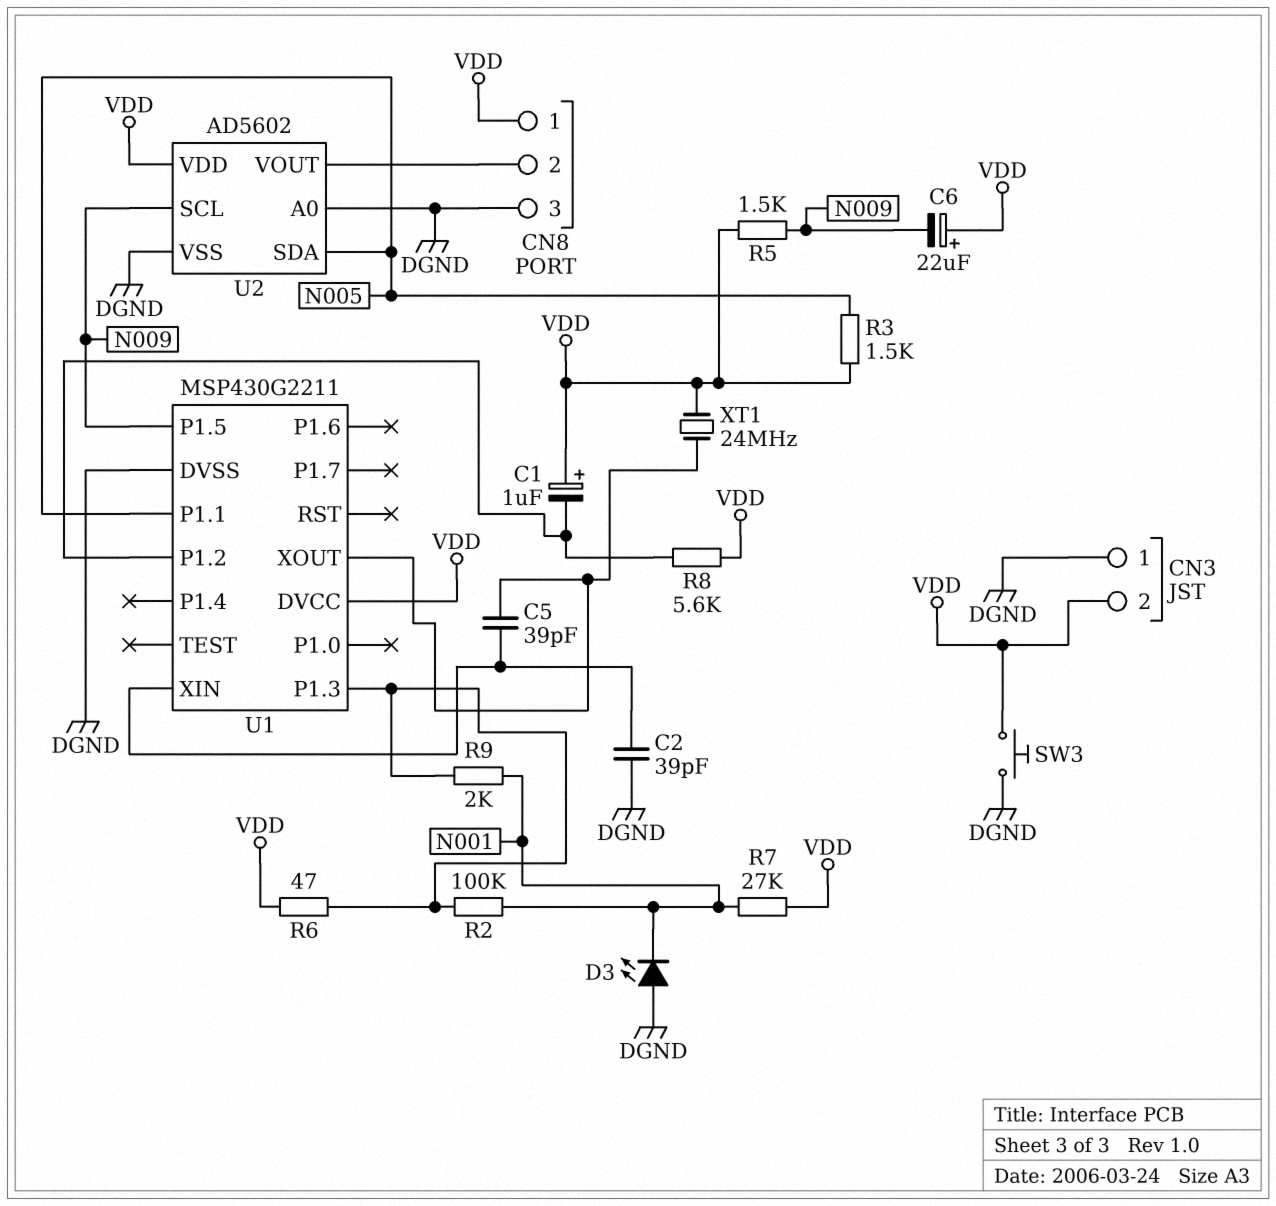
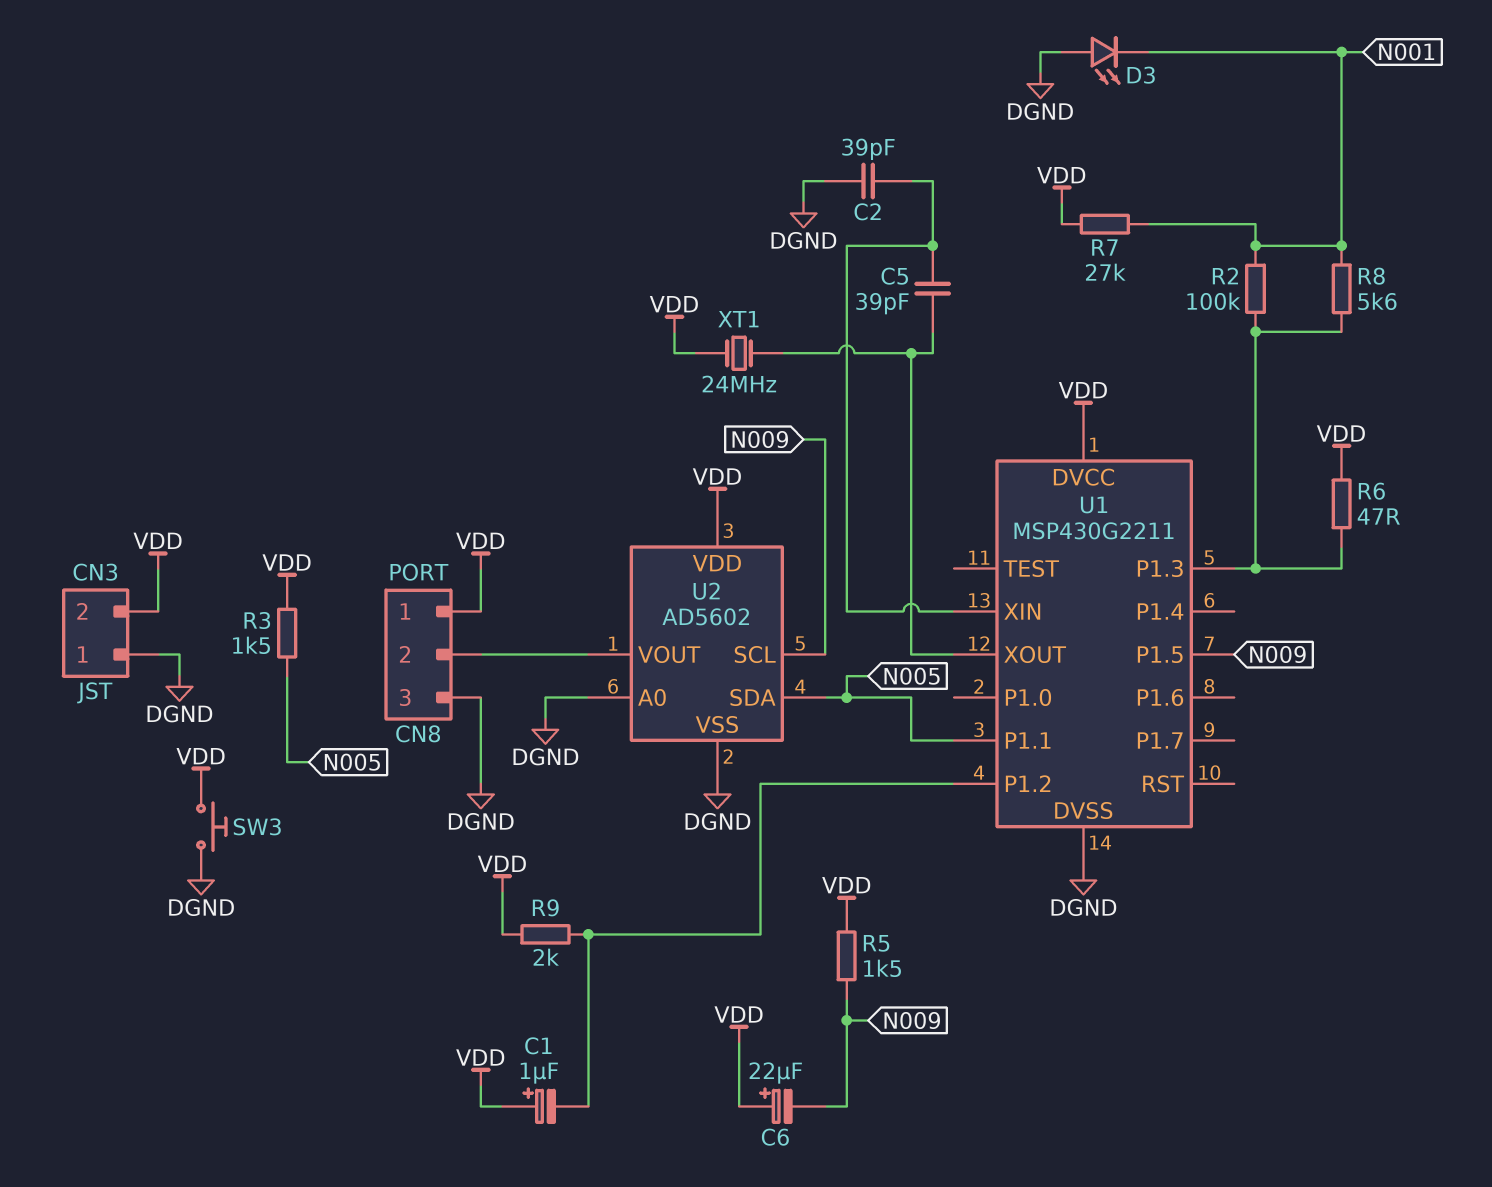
R8: 5.6k (U1/P1.2, VDD) -> 5.6k (N001, U1/P1.3)
R9: 2k (N001, U1/P1.3) -> 2k (U1/P1.2, VDD)

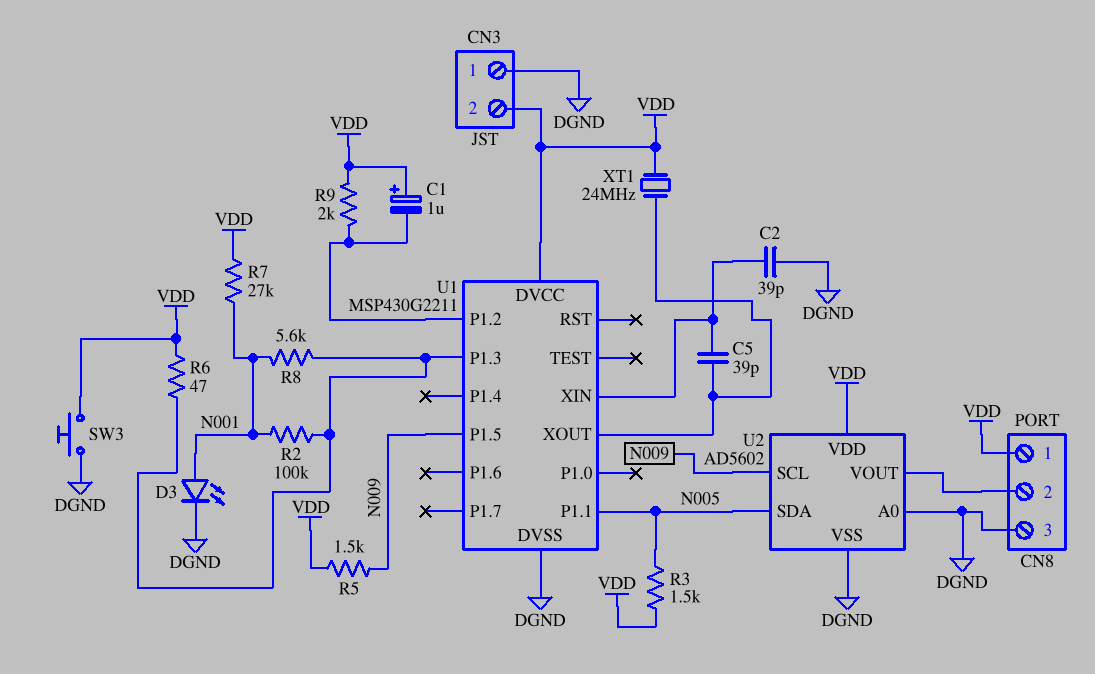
C6: 22uF (plus VDD, minus N009) -> none
D3: LED (A DGND, K N001) -> LED (A N001, K DGND)

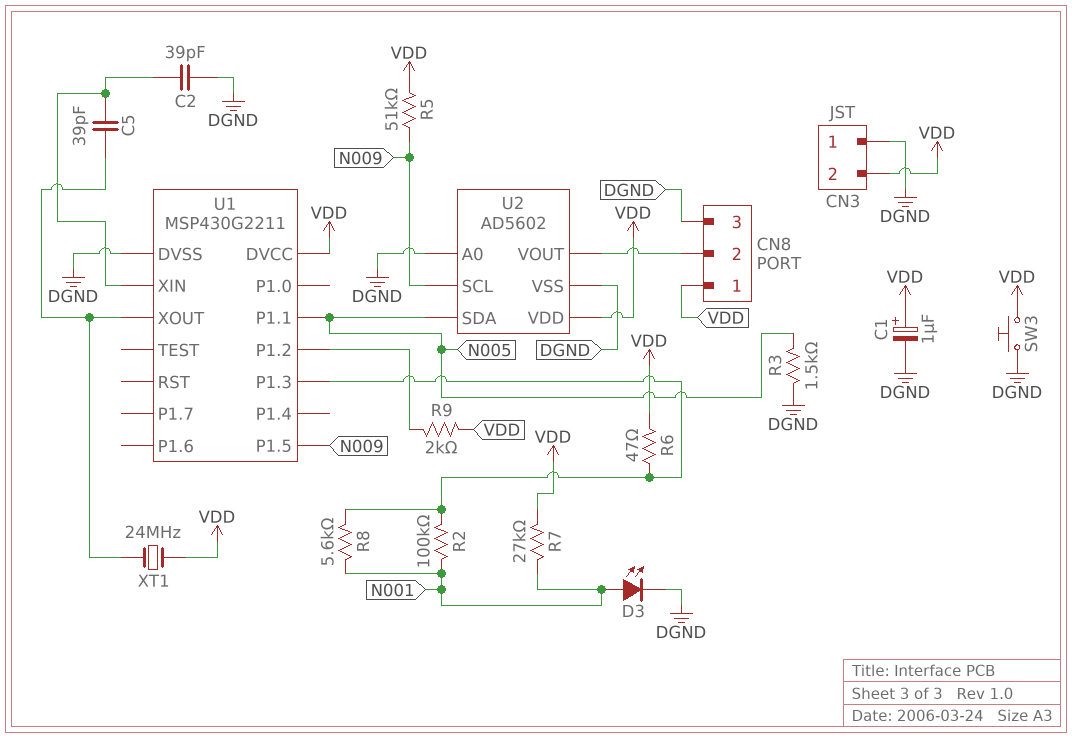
C1: 1uF (plus VDD, minus U1/P1.2) -> 1uF (plus VDD, minus DGND)
R3: 1.5k (N005, VDD) -> 1.5k (DGND, N005)
R5: 1.5k (N009, VDD) -> 51k (N009, VDD)

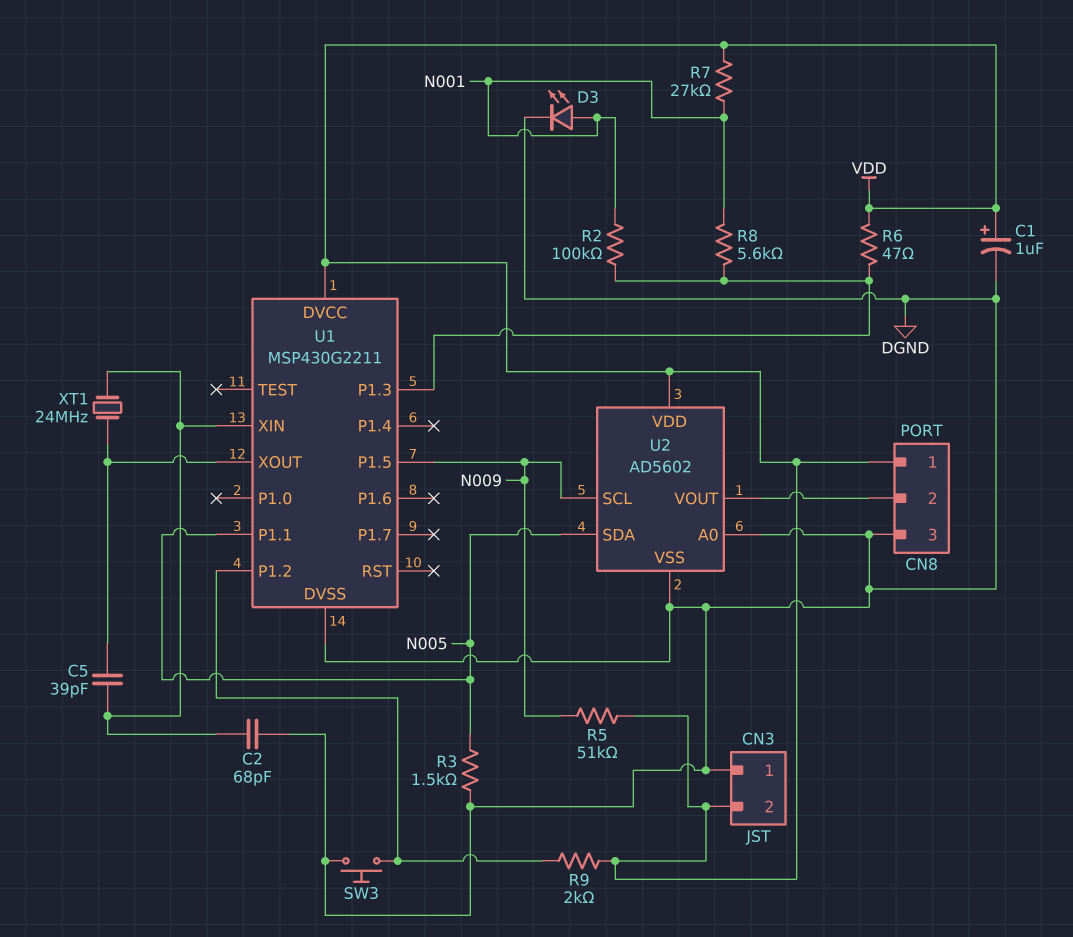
C2: 39pF (DGND, U1/XIN) -> 68pF (DGND, U1/XIN)
SW3: button (DGND, VDD) -> button (DGND, U1/P1.2)
XT1: 24MHz (U1/XOUT, VDD) -> 24MHz (U1/XIN, U1/XOUT)

